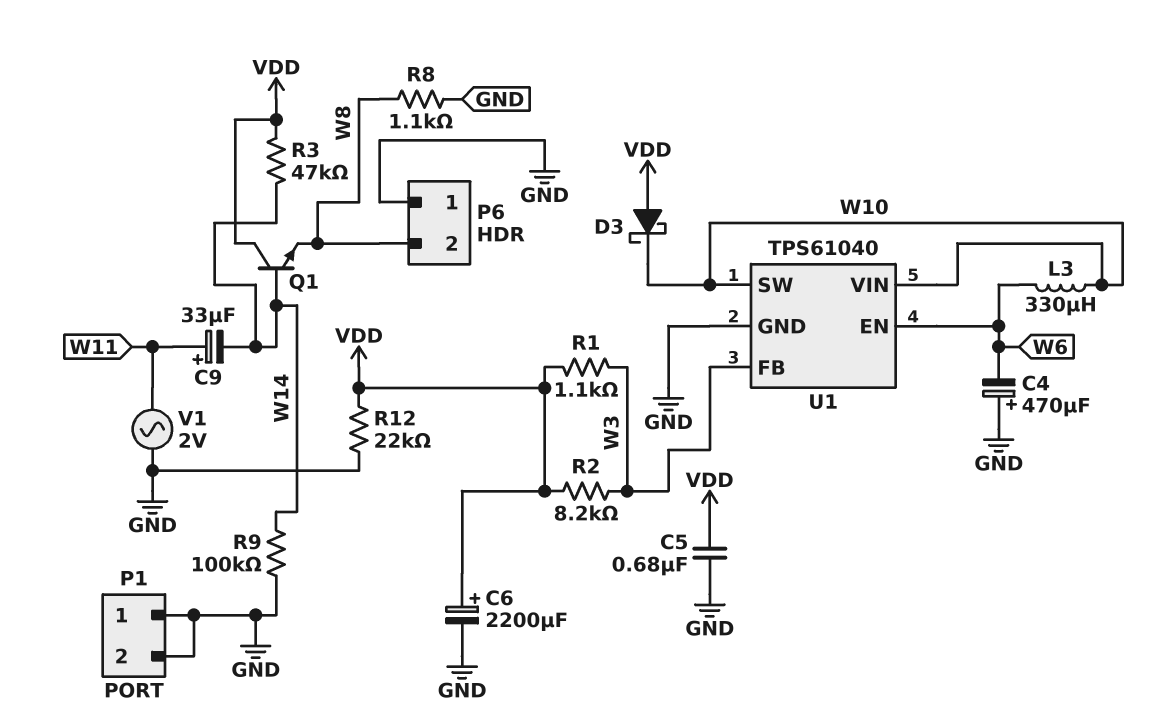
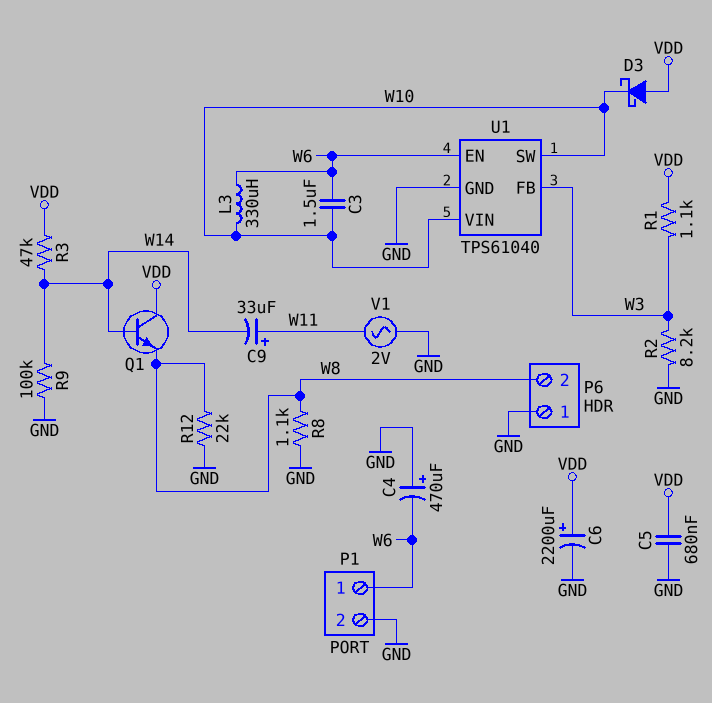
C3: none -> 1.5uF (W6, W10)
P1 pin 1: GND -> W6
R2: 8.2k (VDD, W3) -> 8.2k (GND, W3)
R12: 22k (GND, VDD) -> 22k (GND, W8)

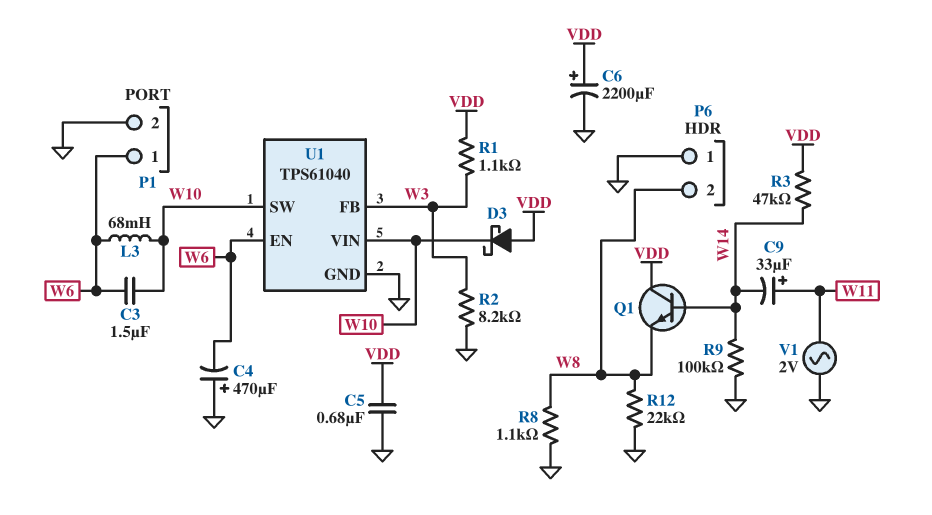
L3: 330uH (W6, W10) -> 68mH (W6, W10)

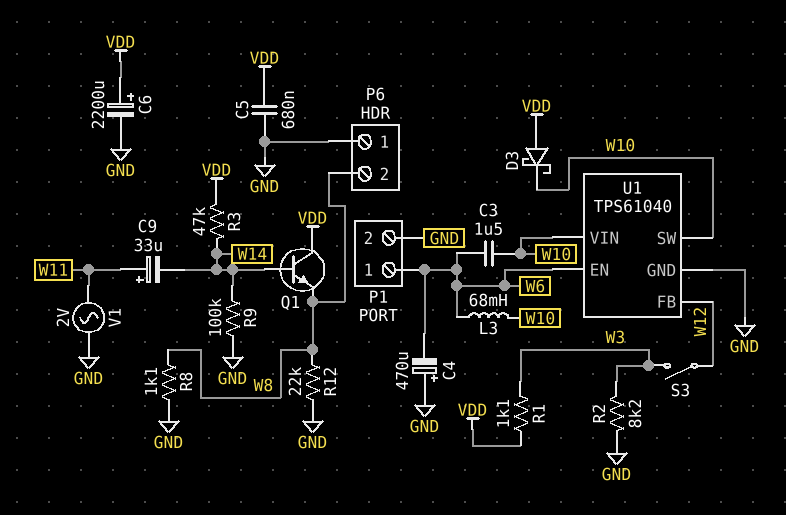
S3: none -> switch (W3, W12)
U1 pin FB: W3 -> W12

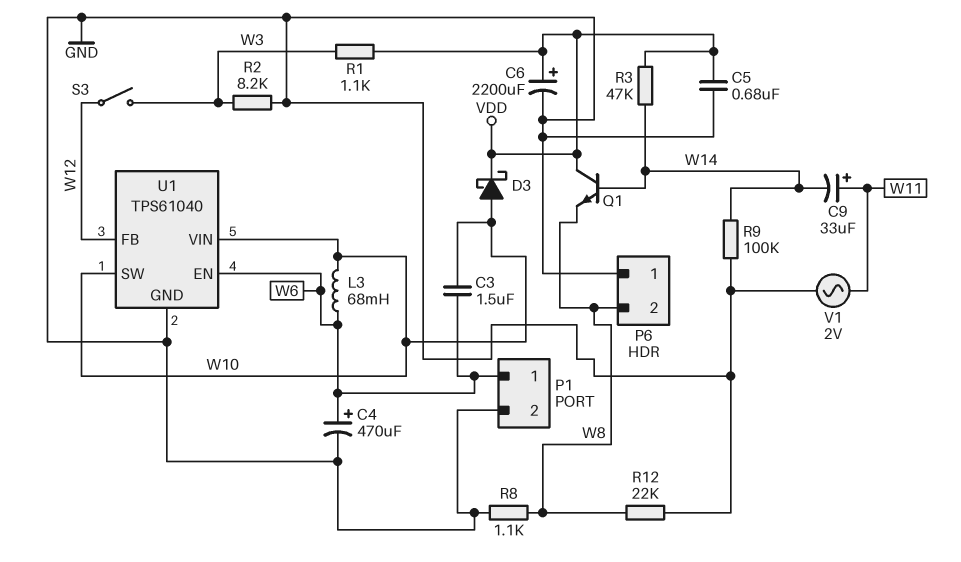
C4: 470uF (plus GND, minus W6) -> 470uF (plus W6, minus GND)
D3: schottky (A VDD, K W10) -> schottky (A W10, K VDD)

